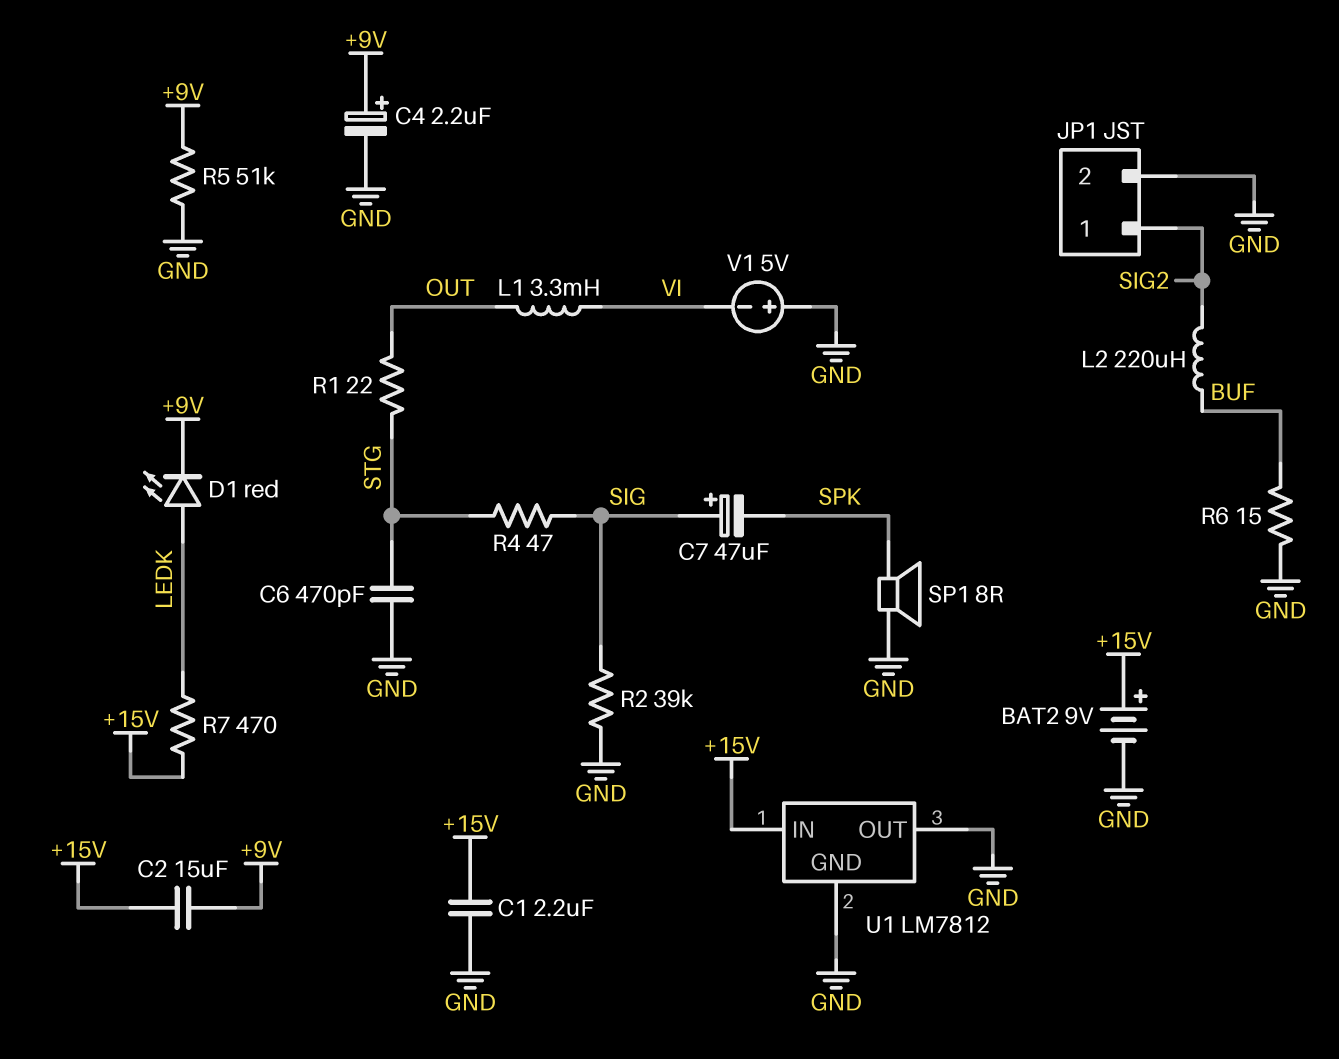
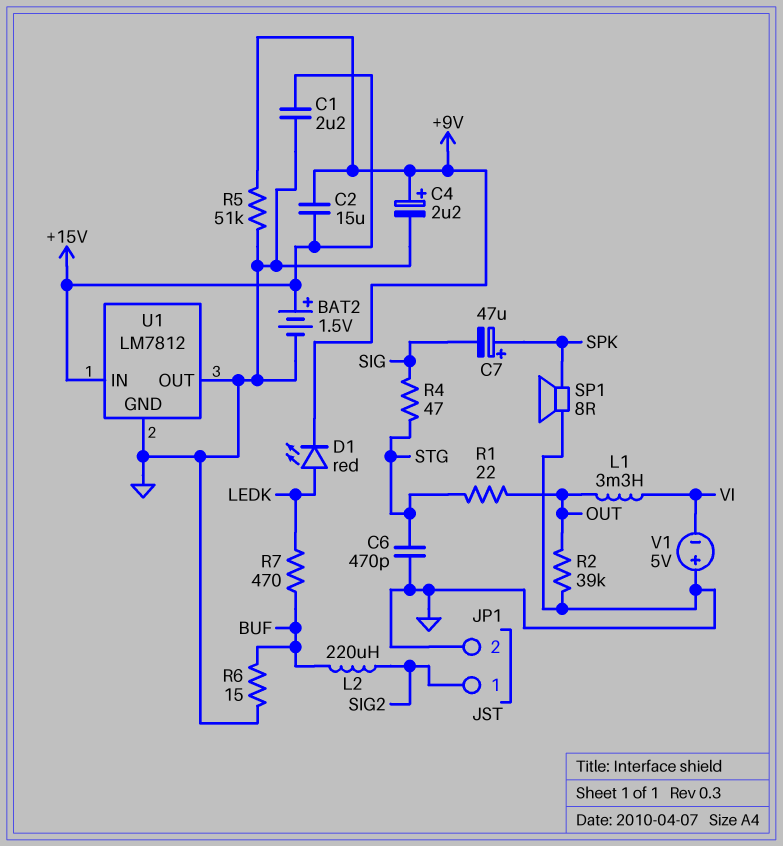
BAT2: 9V (plus +15V, minus GND) -> 1.5V (plus +15V, minus GND)
C7: 47uF (plus SIG, minus SPK) -> 47uF (plus SPK, minus SIG)
R2: 39k (GND, SIG) -> 39k (GND, OUT)
R7: 470 (+15V, LEDK) -> 470 (BUF, LEDK)

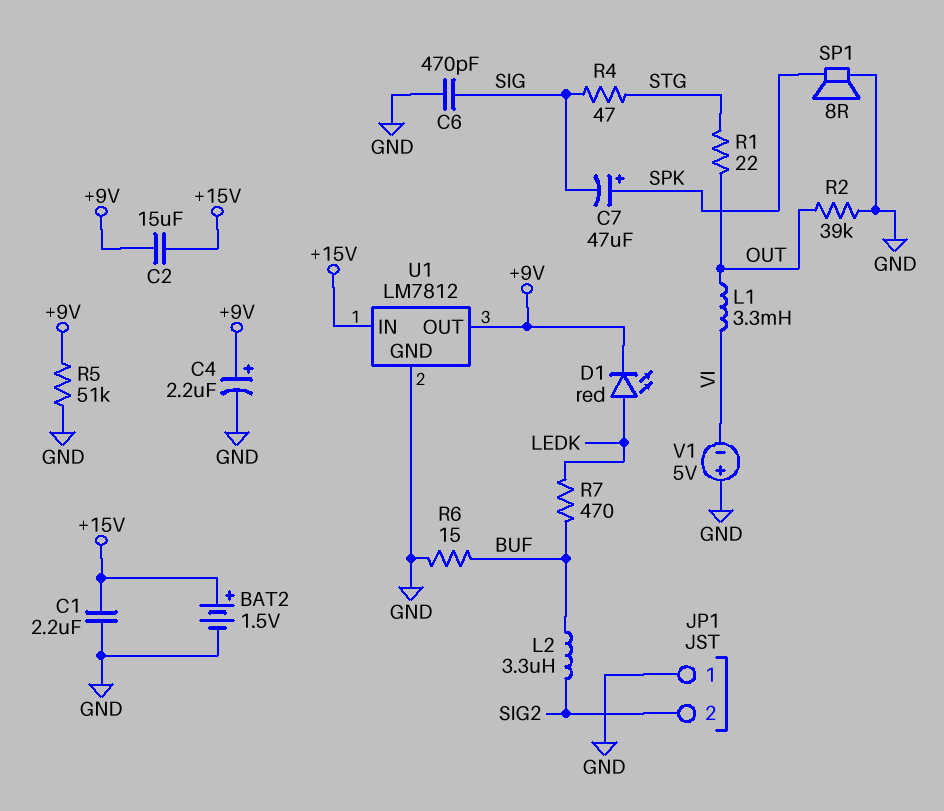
C6: 470pF (GND, STG) -> 470pF (GND, SIG)
JP1 pin 1: SIG2 -> GND
JP1 pin 2: GND -> SIG2
L2: 220uH (BUF, SIG2) -> 3.3uH (BUF, SIG2)
U1 pin OUT: GND -> +9V

